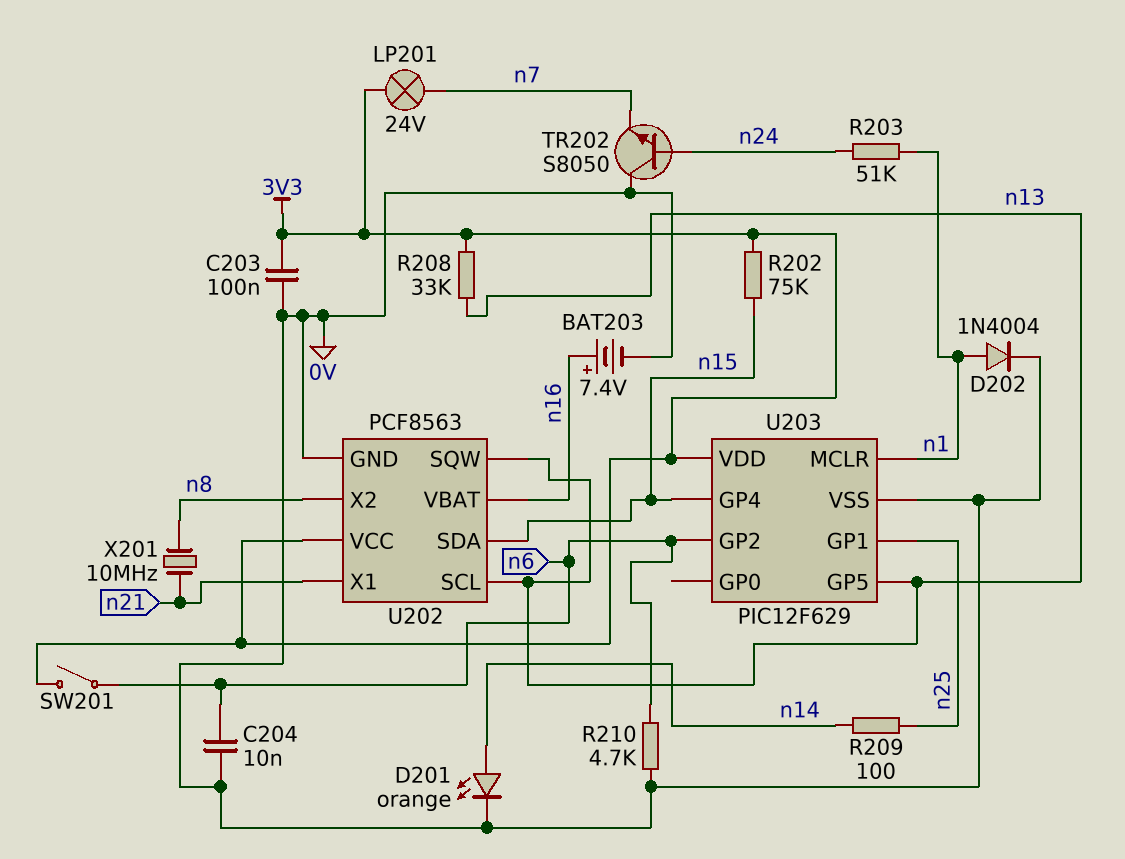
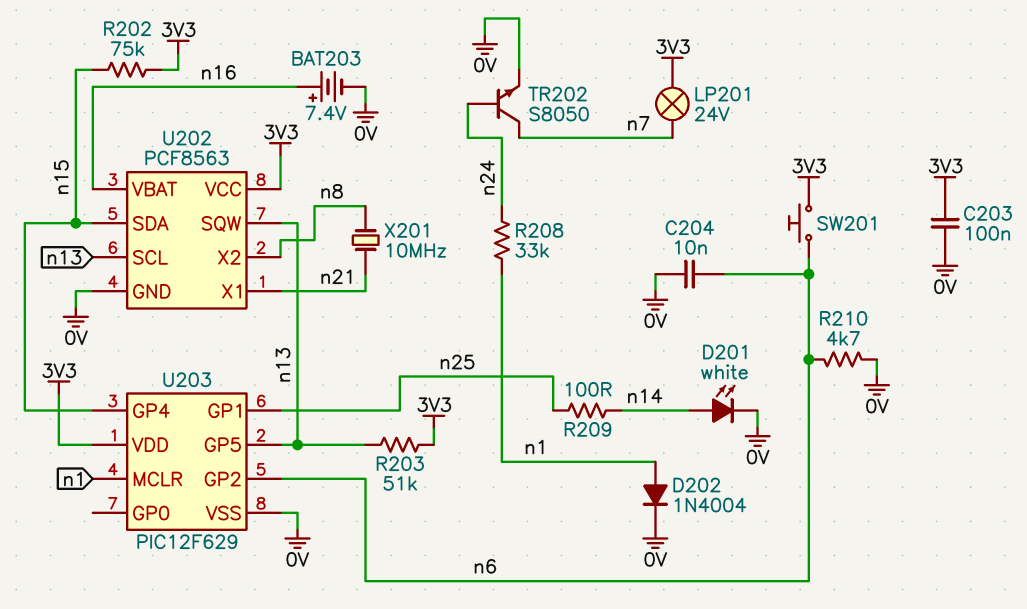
D201: LED orange (A n14, K 0V) -> LED white (A n14, K 0V)
R203: 51k (n1, n24) -> 51k (3V3, n13)
R208: 33k (3V3, n13) -> 33k (n1, n24)
SW201: switch (3V3, n6) -> button (3V3, n6)
TR202: NPN S8050 (B n24, C 0V, E n7) -> NPN S8050 (B n24, C n7, E 0V)

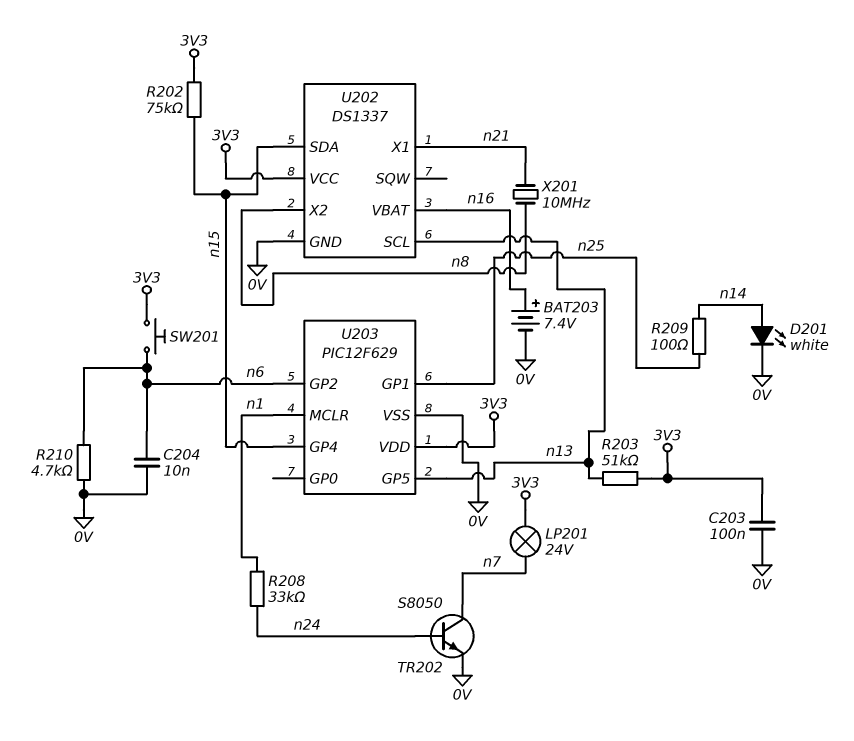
D202: diode 1N4004 (A n1, K 0V) -> none
U202: PCF8563 -> DS1337
U202 pin SQW: n13 -> none

